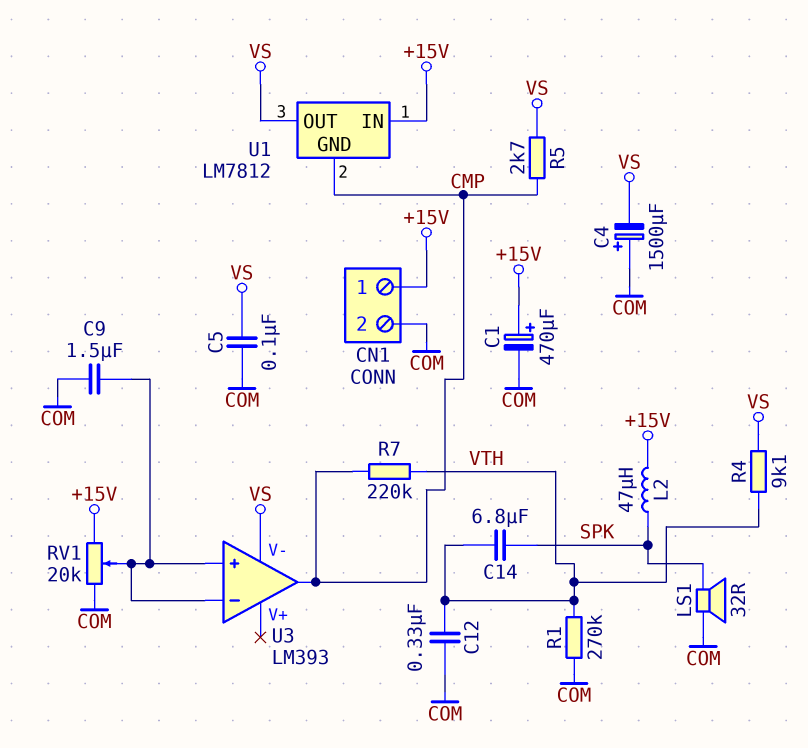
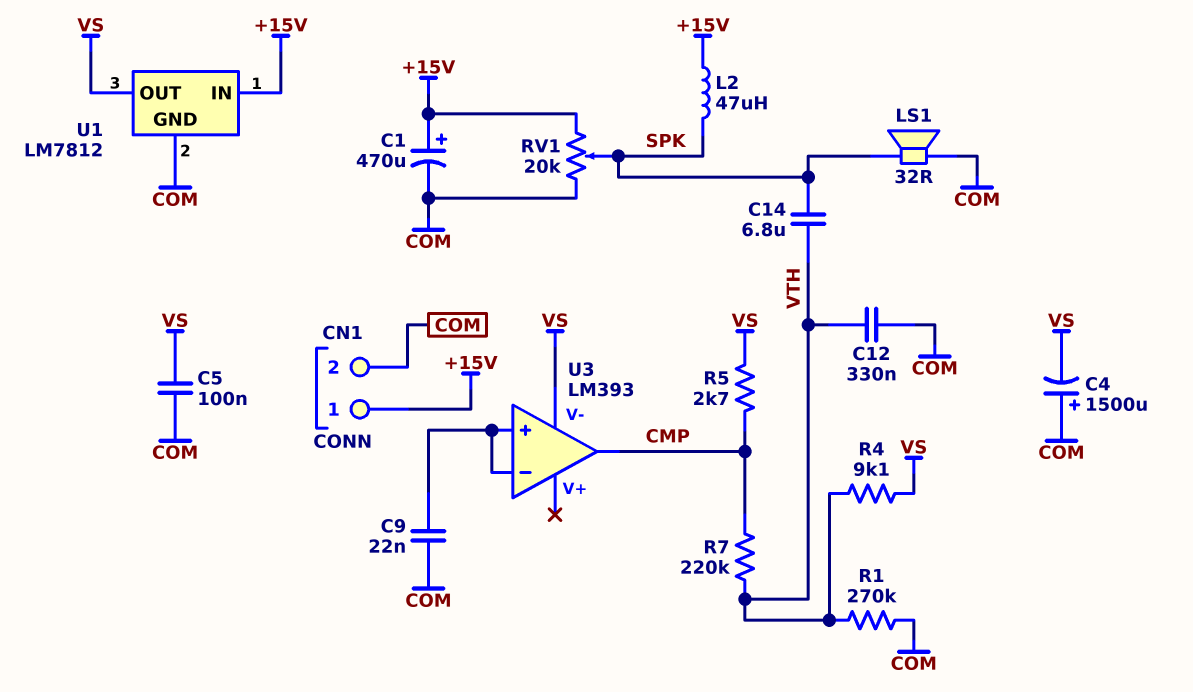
C9: 1.5uF (COM, U3/in+) -> 22nF (COM, U3/in+)
RV1: 20k (+15V, COM, wiper U3/in+) -> 20k (+15V, COM, wiper SPK)
U1 pin GND: CMP -> COM

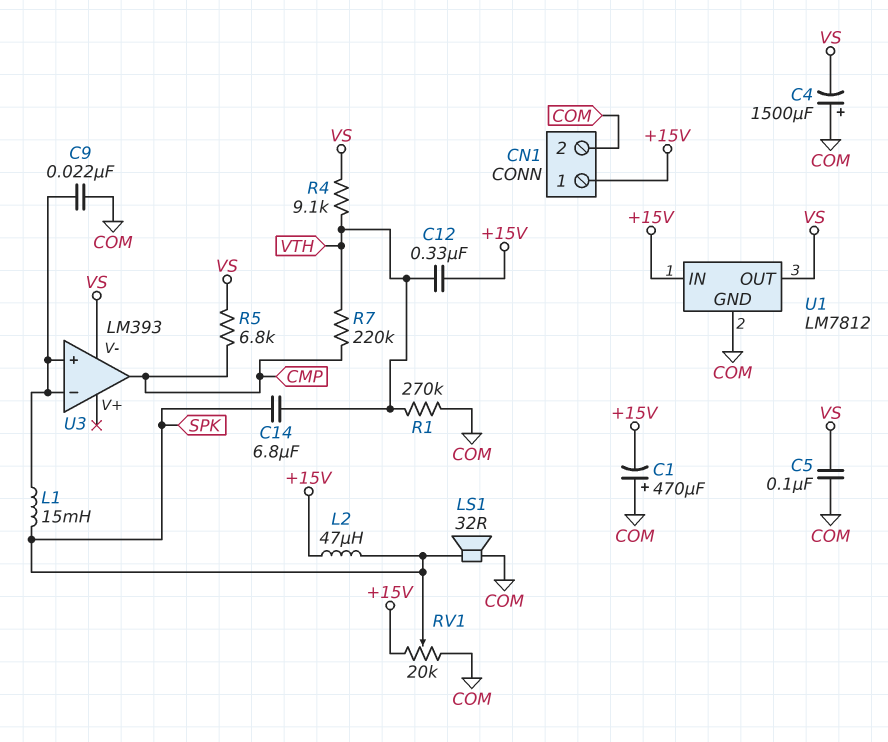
C1: 470uF (plus +15V, minus COM) -> 470uF (plus COM, minus +15V)
C12: 330nF (COM, VTH) -> 330nF (+15V, VTH)
L1: none -> 15mH (SPK, U3/in+)
R5: 2.7k (CMP, VS) -> 6.8k (CMP, VS)

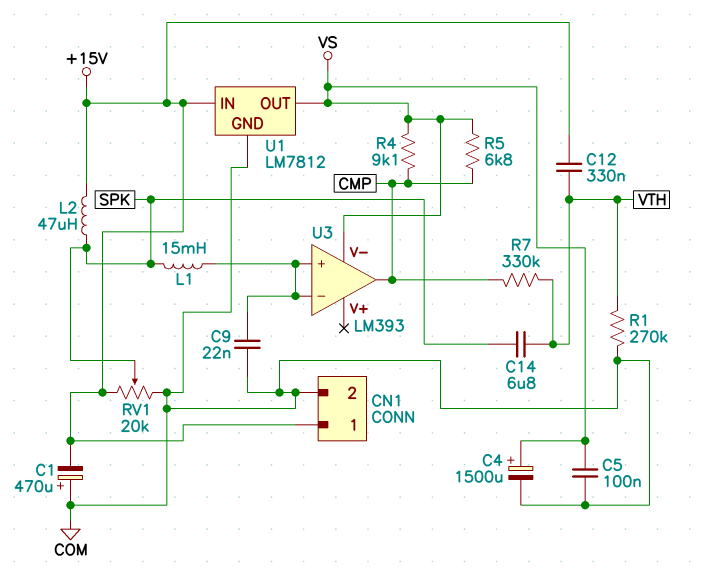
C4: 1500uF (plus COM, minus VS) -> 1500uF (plus VS, minus COM)
LS1: speaker 32R (COM, SPK) -> none
R4: 9.1k (VS, VTH) -> 9.1k (CMP, VS)
R7: 220k (CMP, VTH) -> 330k (CMP, VTH)

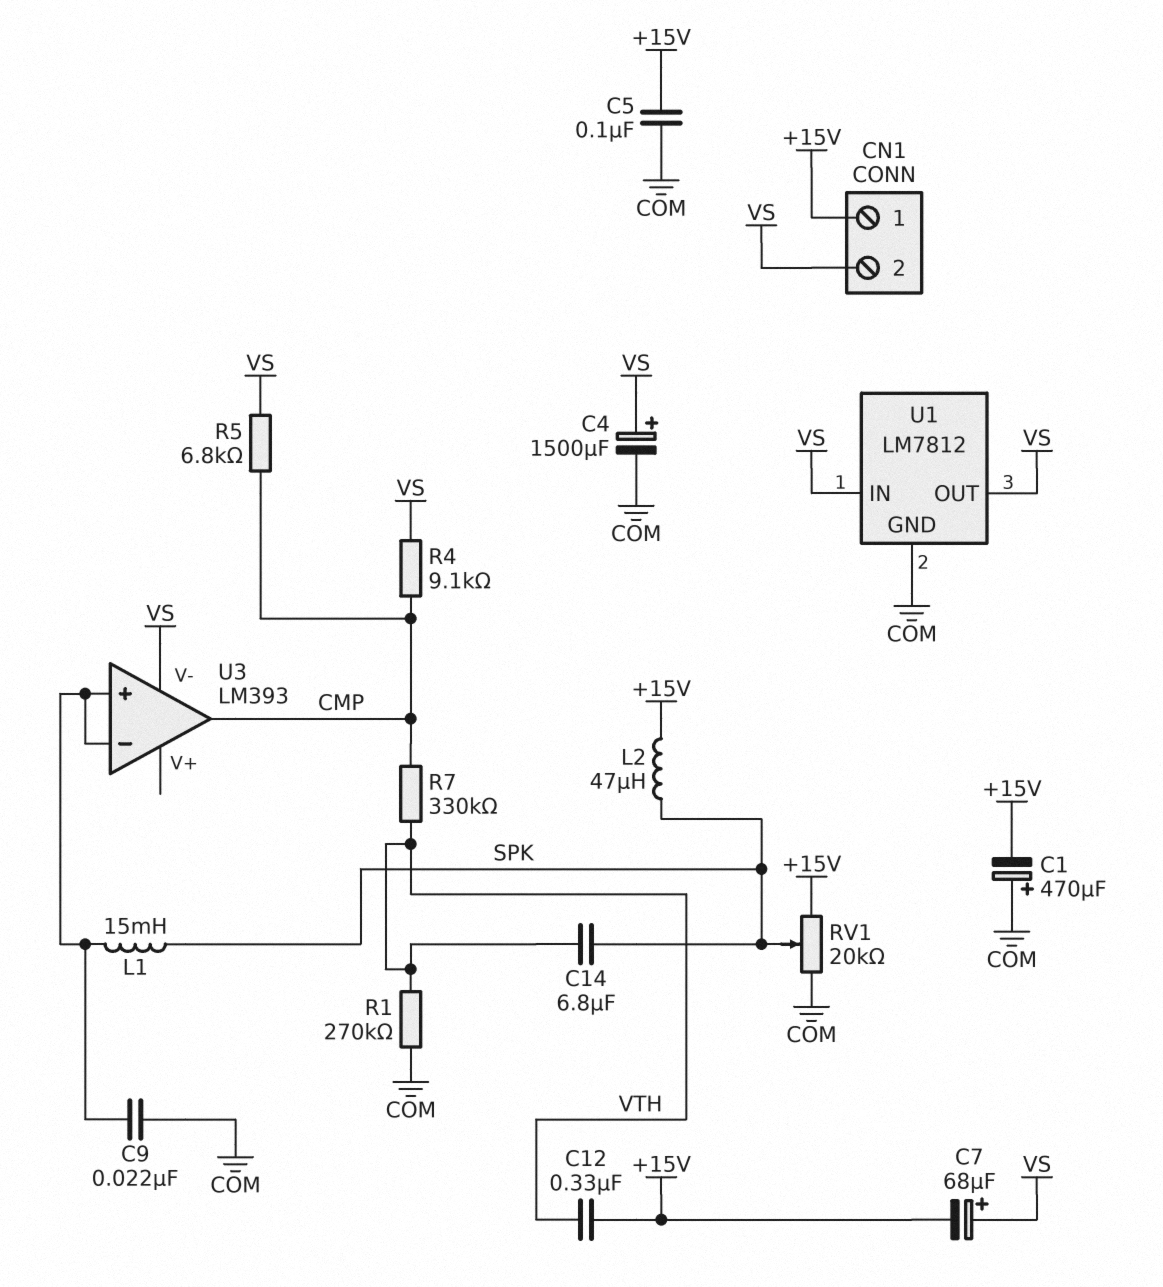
C5: 100nF (COM, VS) -> 100nF (+15V, COM)
C7: none -> 68uF (plus VS, minus +15V)
CN1 pin 2: COM -> VS
U1 pin IN: +15V -> VS

